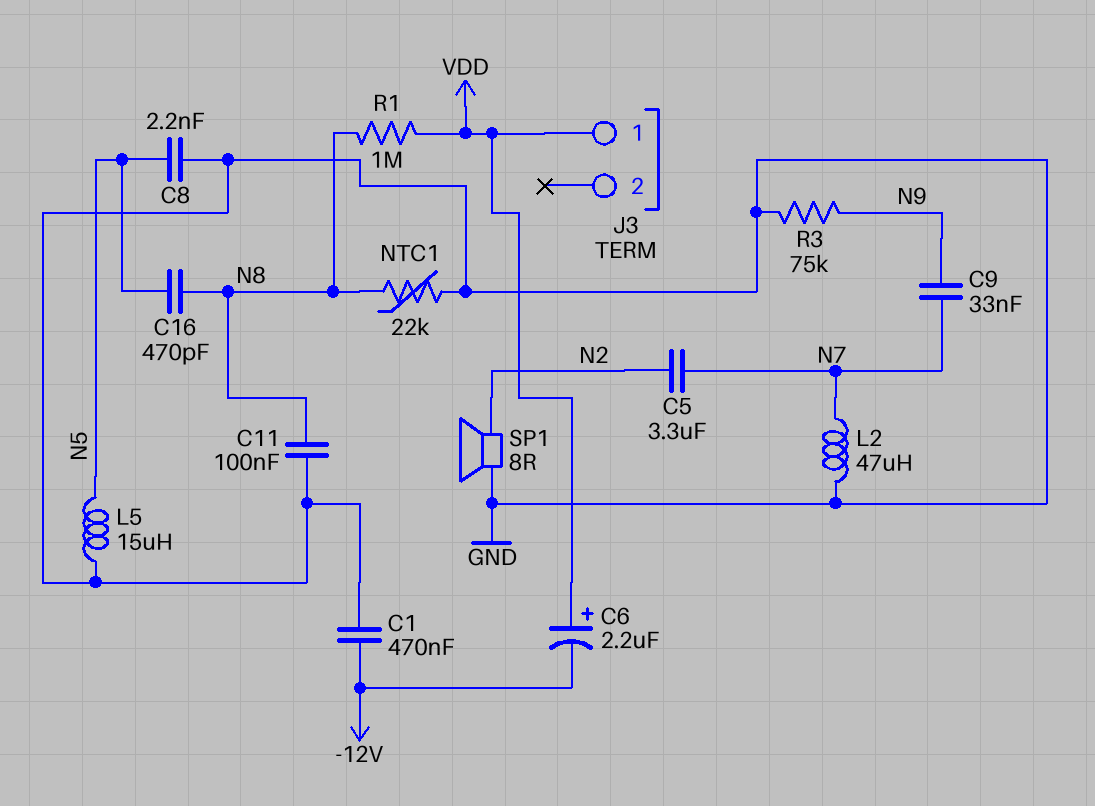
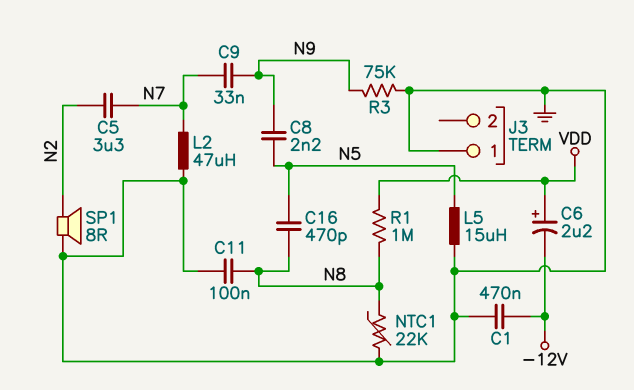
C8: 2.2nF (GND, N5) -> 2.2nF (N5, N9)
J3 pin 1: VDD -> GND

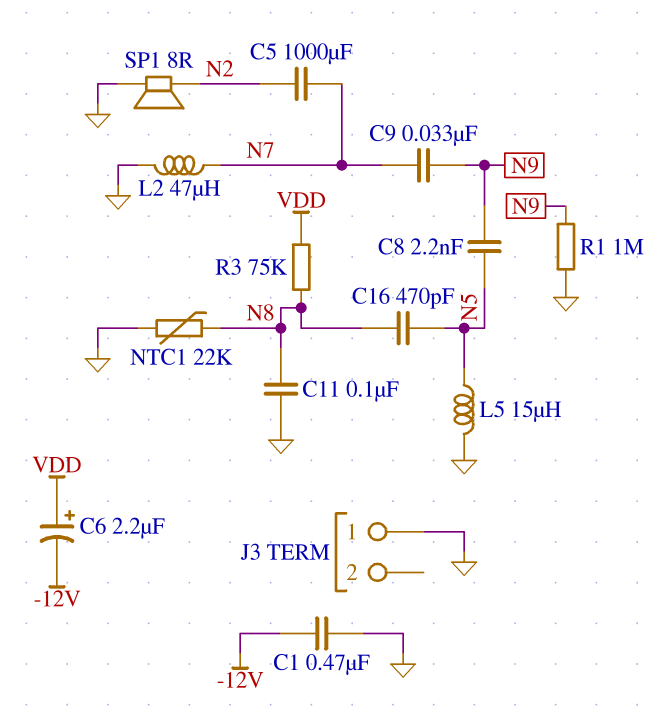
C5: 3.3uF (N2, N7) -> 1000uF (N2, N7)
R1: 1M (N8, VDD) -> 1M (GND, N9)
R3: 75k (GND, N9) -> 75k (N8, VDD)

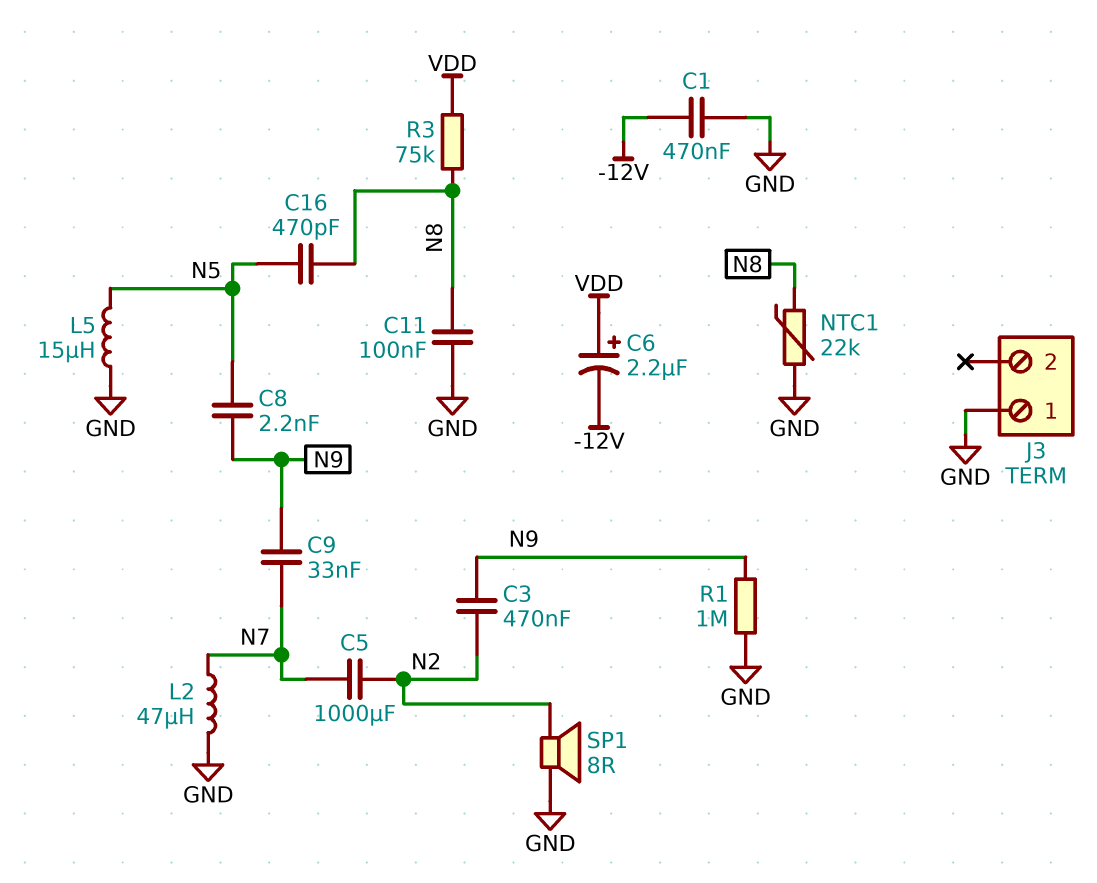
C3: none -> 470nF (N2, N9)

